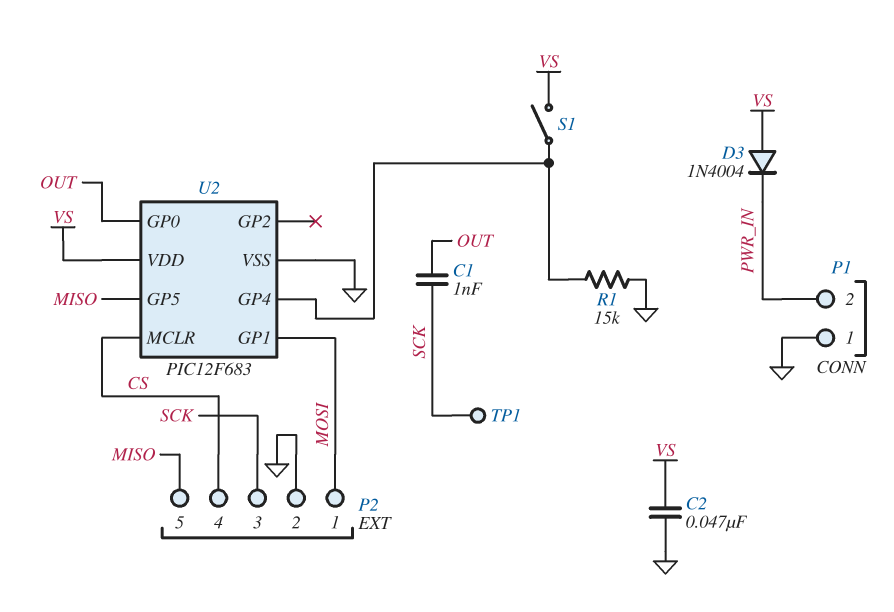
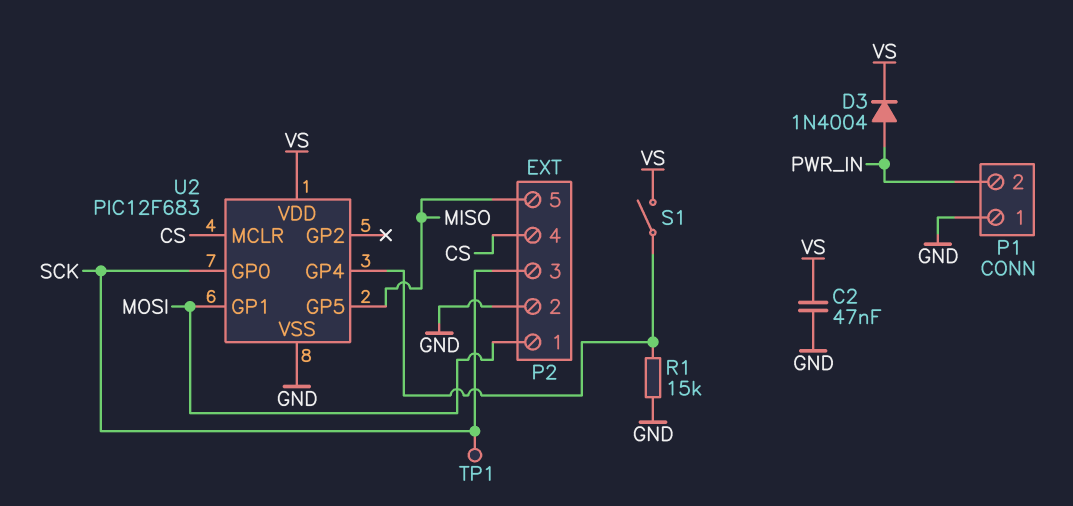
C1: 1nF (OUT, SCK) -> none
D3: diode 1N4004 (A VS, K PWR_IN) -> diode 1N4004 (A PWR_IN, K VS)
U2 pin GP0: OUT -> SCK

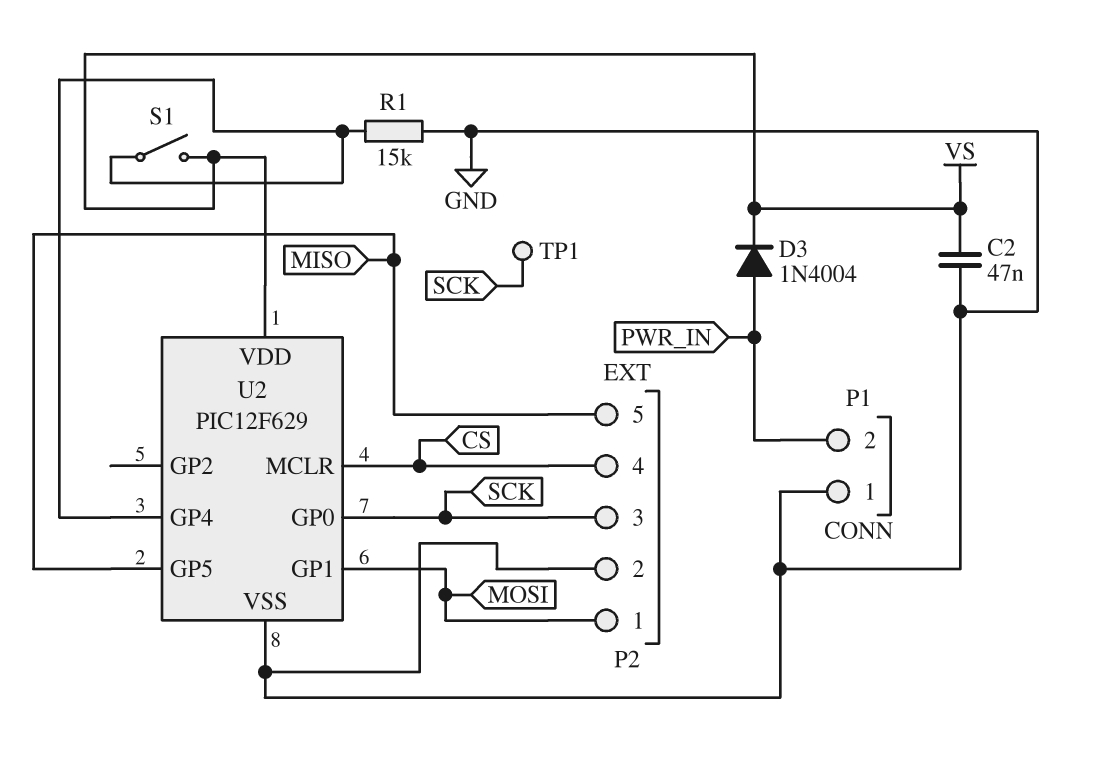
U2: PIC12F683 -> PIC12F629

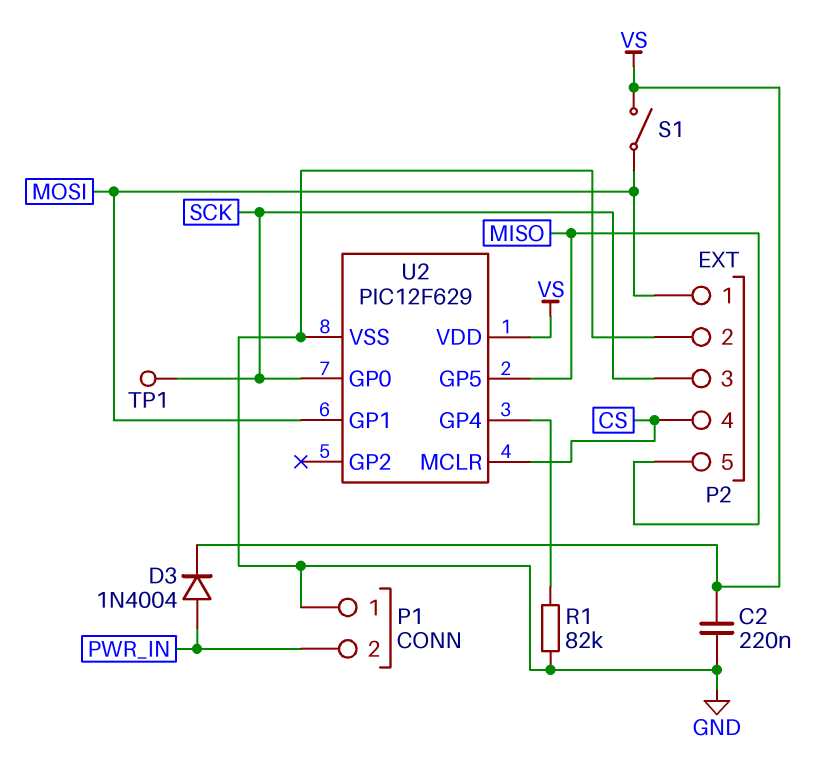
C2: 47nF (GND, VS) -> 220nF (GND, VS)
R1: 15k (GND, U2/GP4) -> 82k (GND, U2/GP4)
S1: switch (U2/GP4, VS) -> switch (MOSI, VS)

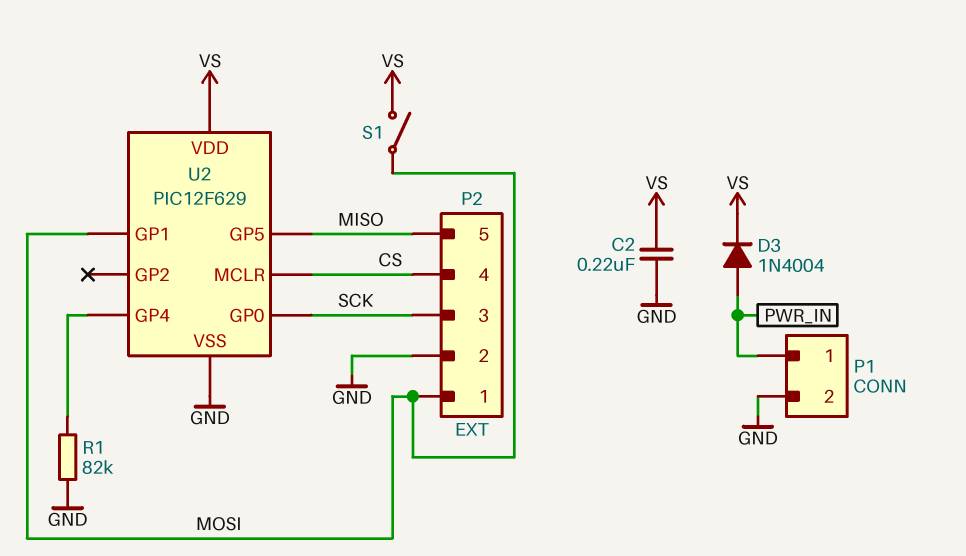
P1 pin 1: GND -> PWR_IN
P1 pin 2: PWR_IN -> GND
TP1: test point (SCK) -> none

